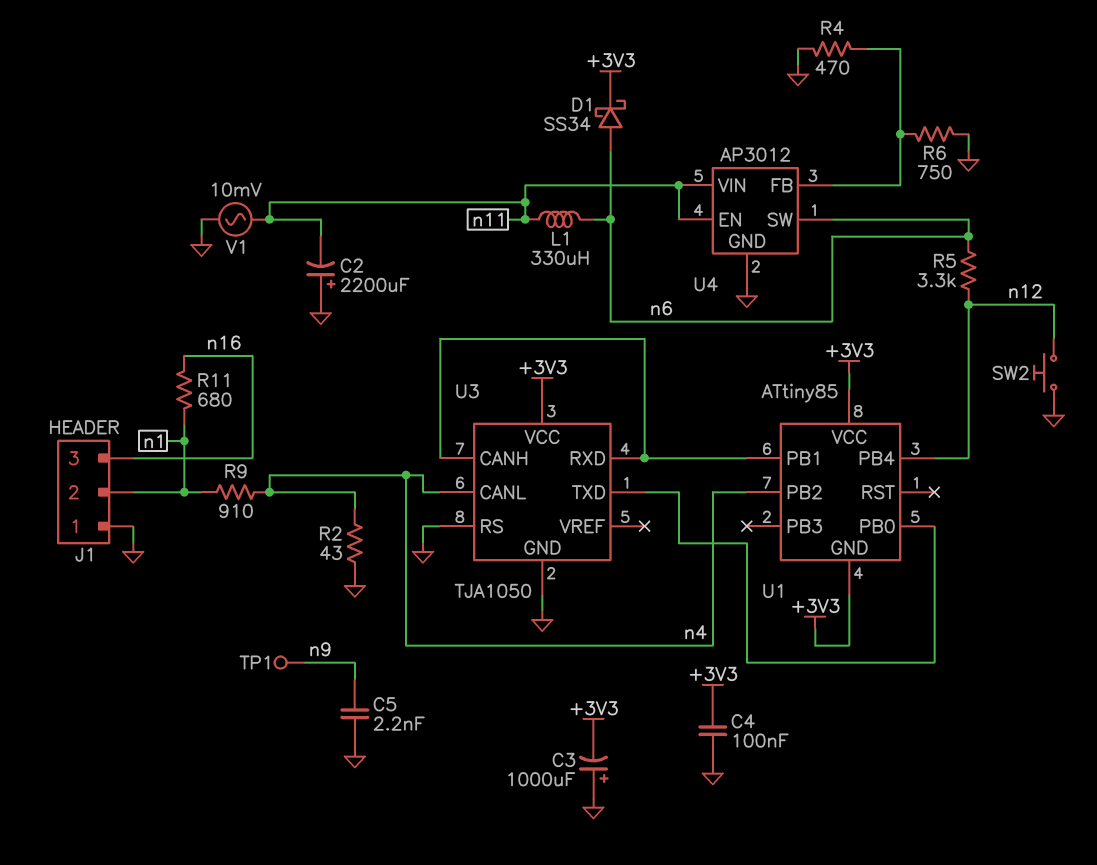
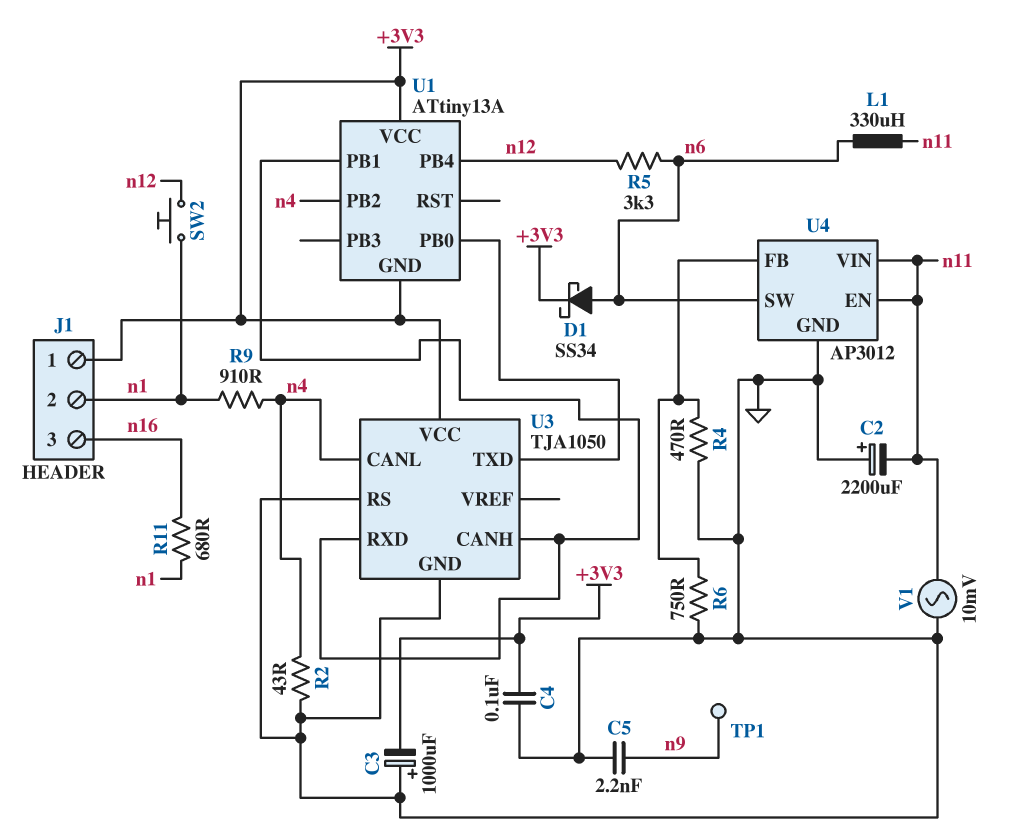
J1 pin 1: GND -> +3V3
SW2: button (GND, n12) -> button (n1, n12)
U1: ATtiny85 -> ATtiny13A

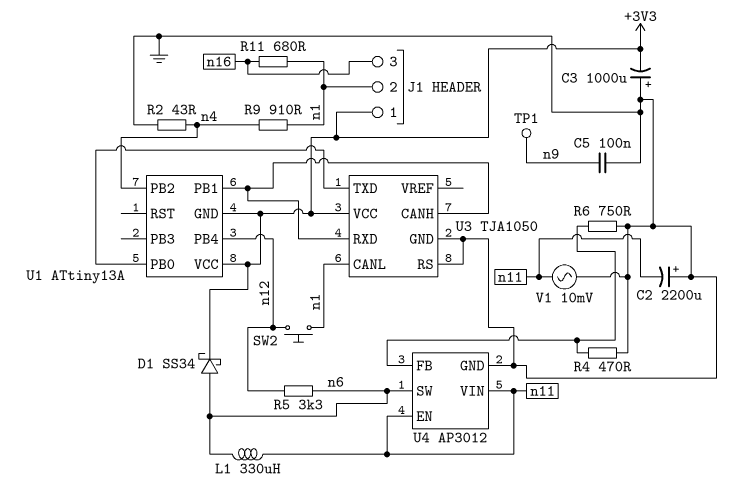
C4: 100nF (+3V3, GND) -> none
C5: 2.2nF (GND, n9) -> 100nF (GND, n9)
U3 pin CANL: n4 -> n1

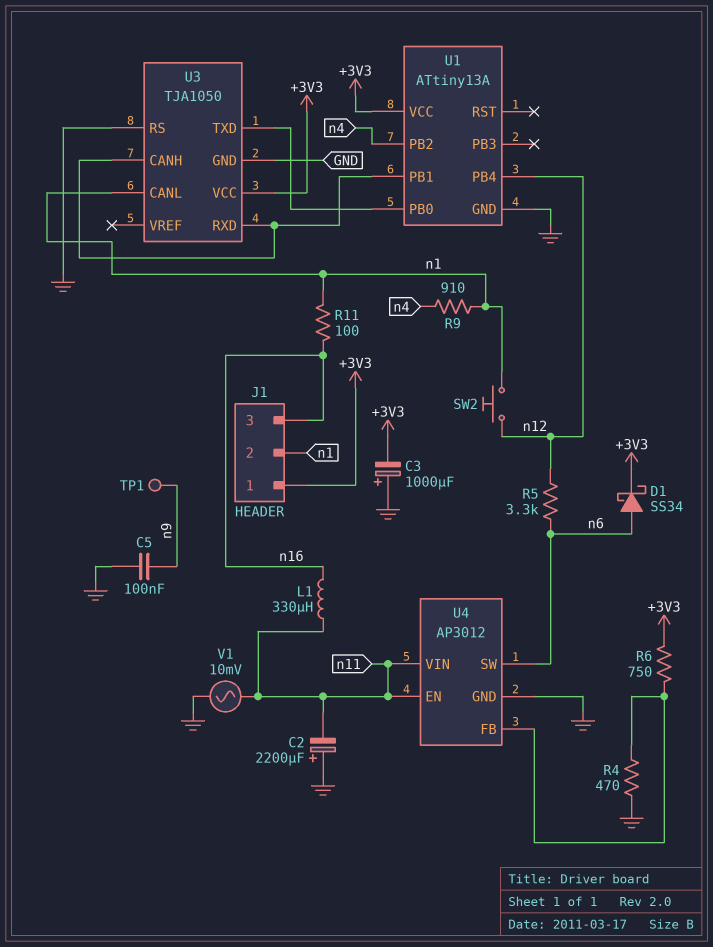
L1: 330uH (n6, n11) -> 330uH (n11, n16)
R2: 43 (GND, n4) -> none
R6: 750 (GND, U4/FB) -> 750 (+3V3, U4/FB)
R11: 680 (n1, n16) -> 100 (n1, n16)
U1 pin GND: +3V3 -> GND

